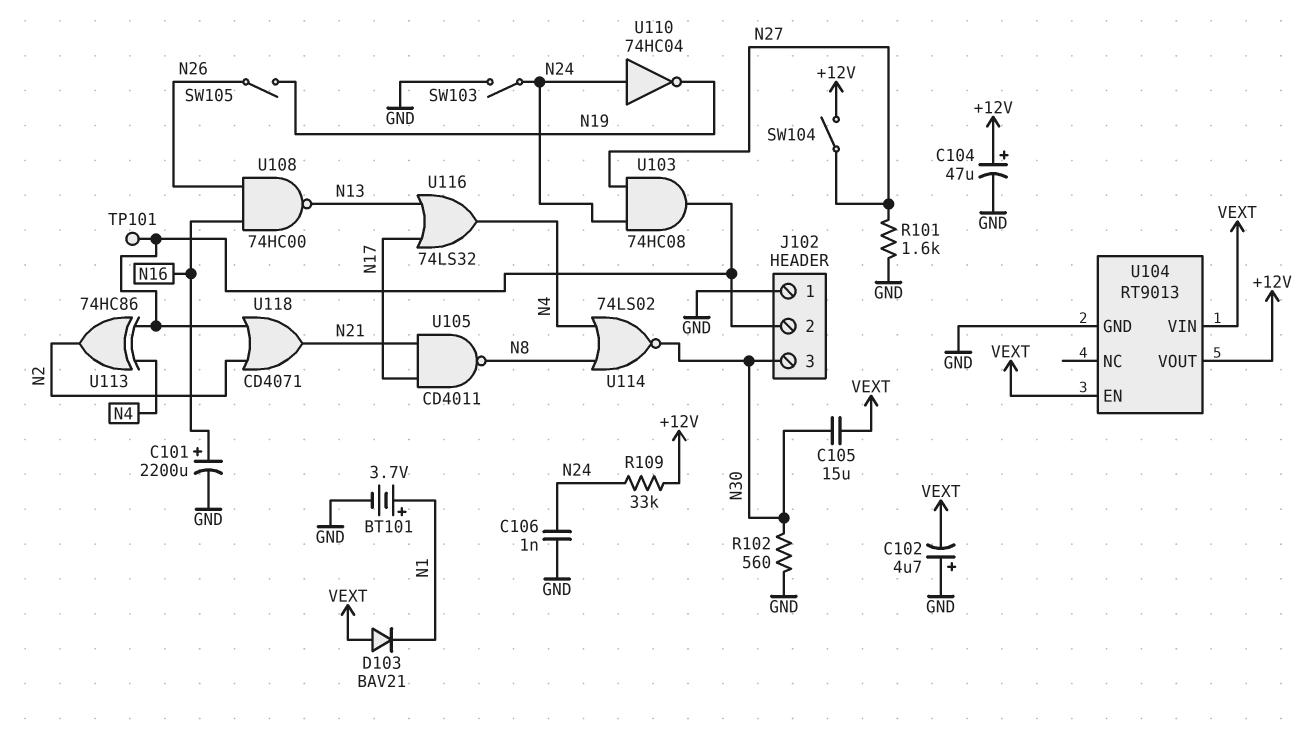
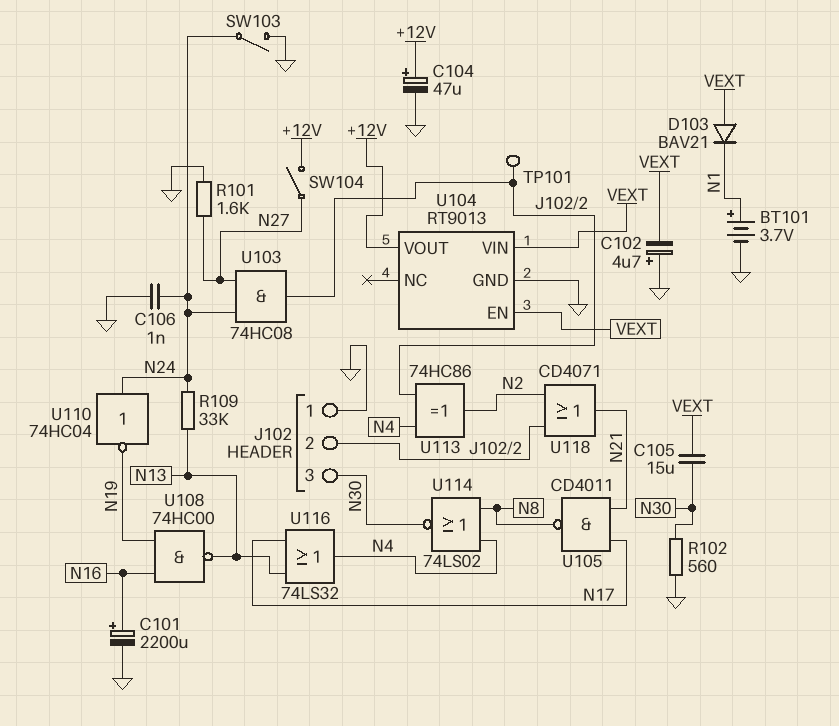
R109: 33k (+12V, N24) -> 33k (N13, N24)
SW105: switch (N19, N26) -> none
U108: NAND 74HC00 (in N16, in N26, out N13) -> NAND 74HC00 (in N16, in N19, out N13)

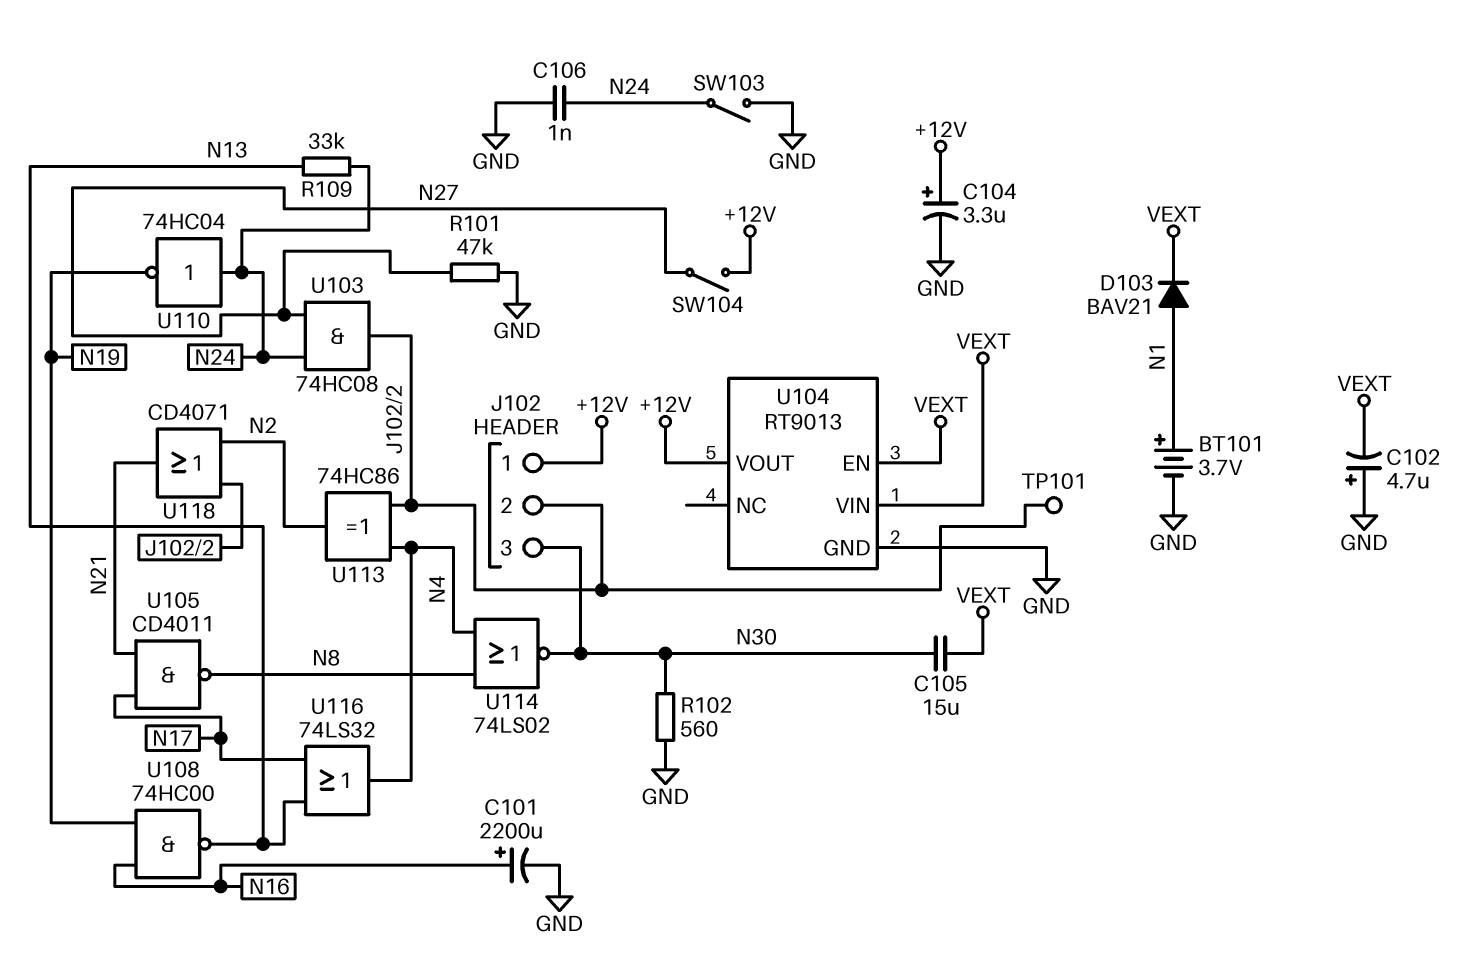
C104: 47uF (plus +12V, minus GND) -> 3.3uF (plus +12V, minus GND)
D103: diode BAV21 (A VEXT, K N1) -> diode BAV21 (A N1, K VEXT)
J102 pin 1: GND -> +12V
R101: 1.6k (GND, N27) -> 47k (GND, N27)

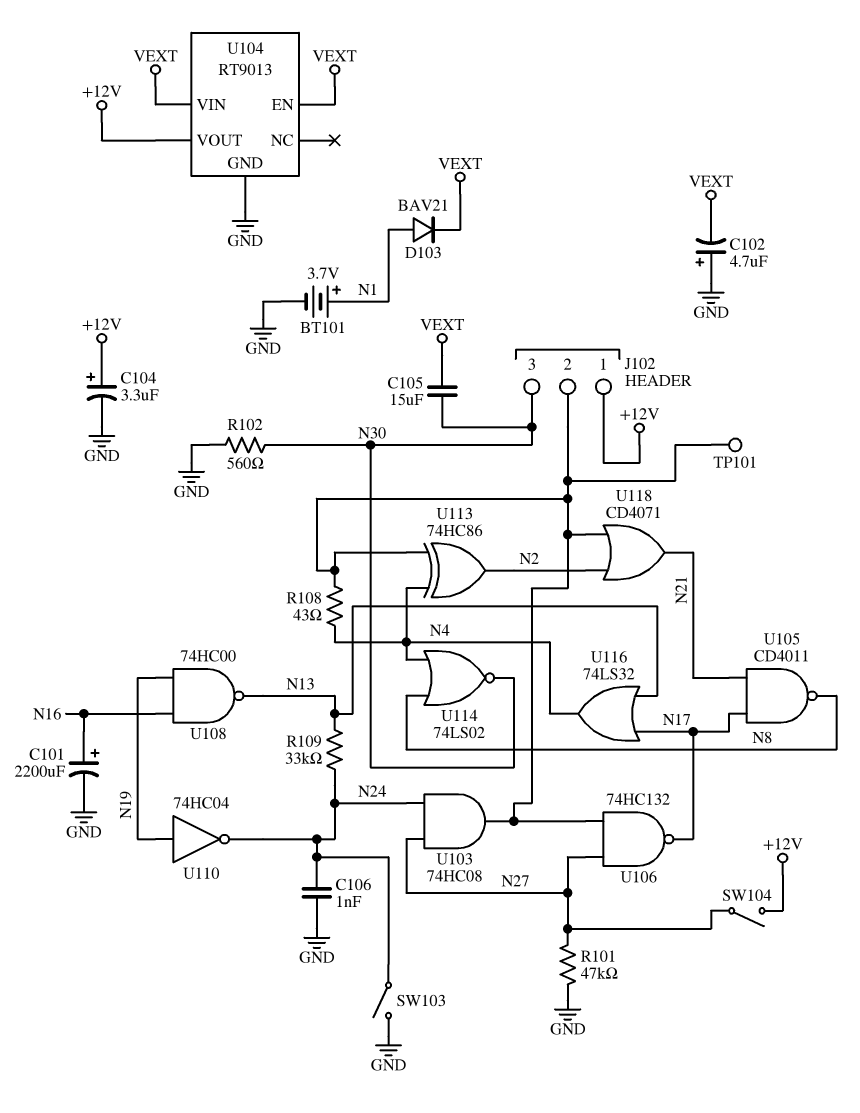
R108: none -> 43 (J102/2, N4)
U106: none -> NAND 74HC132 (in J102/2, in N27, out N17)
U110: NOT 74HC04 (in N24, out N19) -> NOT 74HC04 (in N19, out N24)

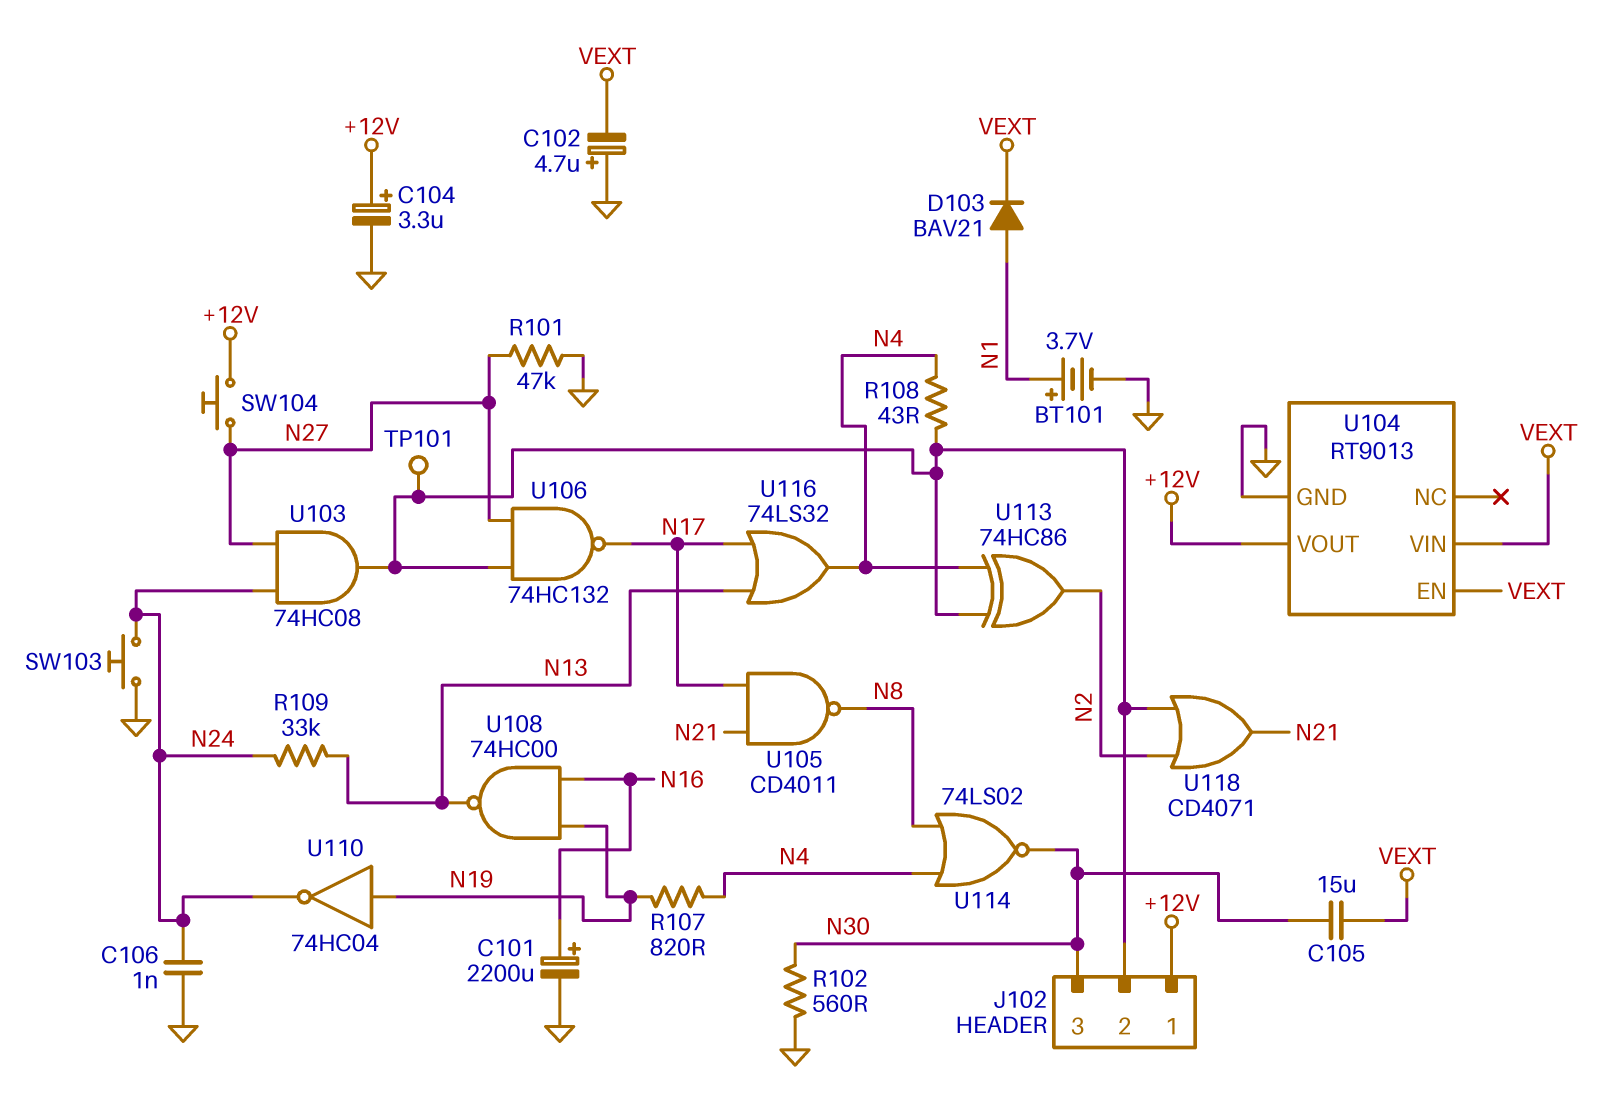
R107: none -> 820 (N4, N19)
SW103: switch (GND, N24) -> button (GND, N24)
SW104: switch (+12V, N27) -> button (+12V, N27)

